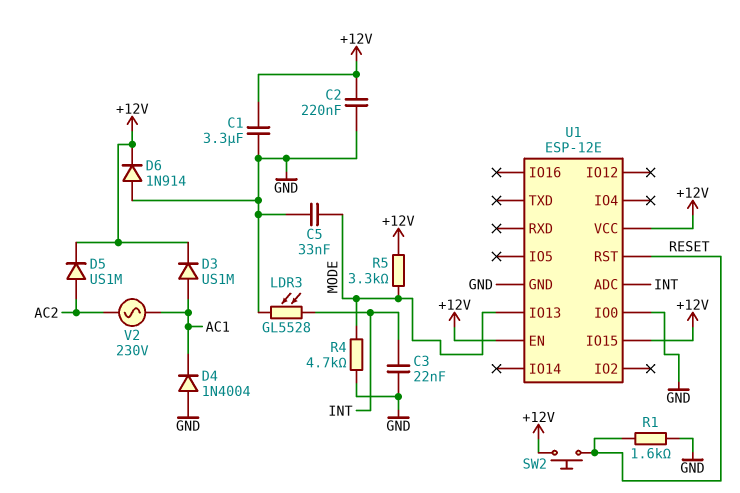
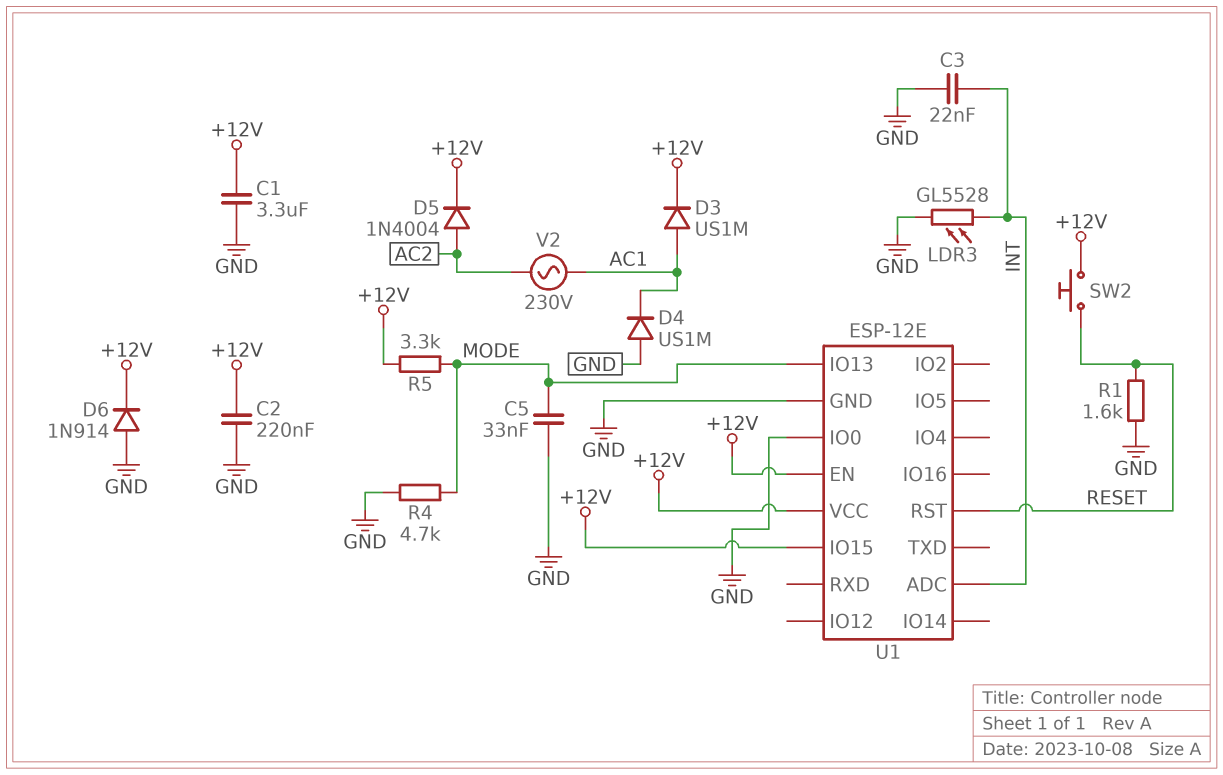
D4: diode 1N4004 (A GND, K AC1) -> diode US1M (A GND, K AC1)
D5: diode US1M (A AC2, K +12V) -> diode 1N4004 (A AC2, K +12V)

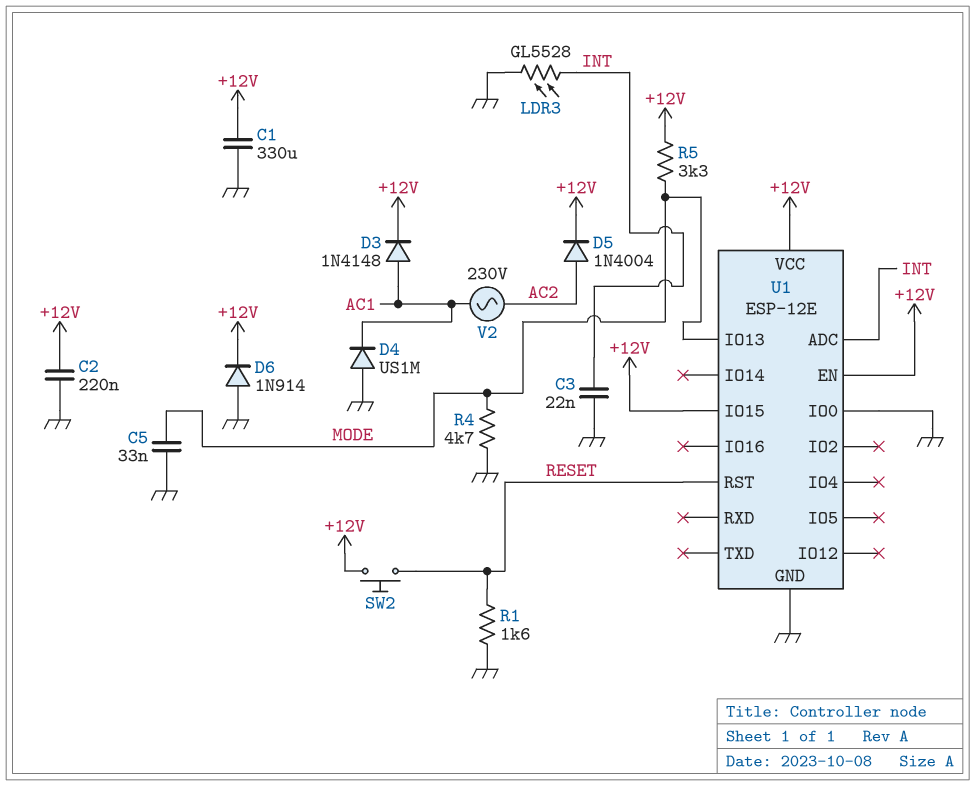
C1: 3.3uF (+12V, GND) -> 330uF (+12V, GND)
D3: diode US1M (A AC1, K +12V) -> diode 1N4148 (A AC1, K +12V)

